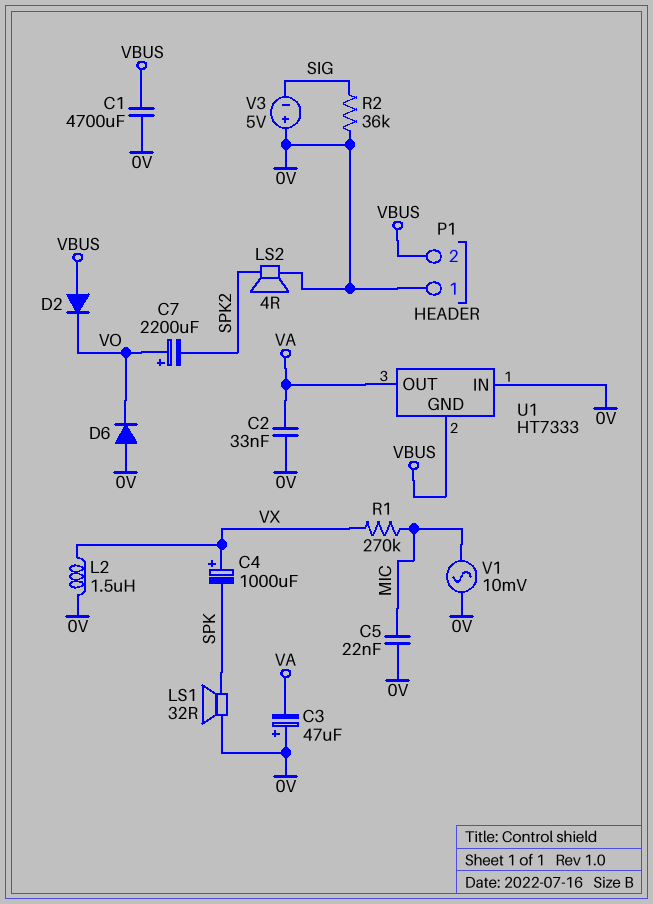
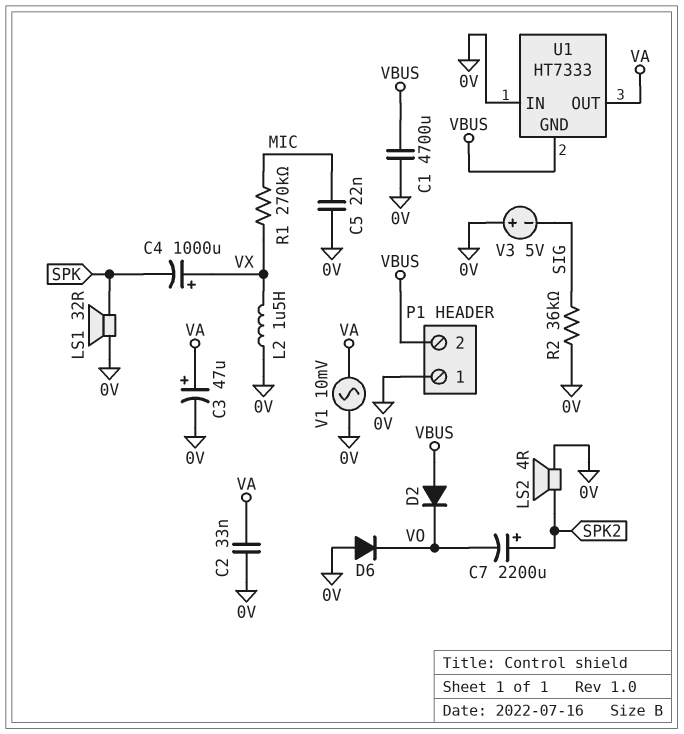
C3: 47uF (plus 0V, minus VA) -> 47uF (plus VA, minus 0V)
C7: 2200uF (plus VO, minus SPK2) -> 2200uF (plus SPK2, minus VO)
V1: AC 10mV (0V, MIC) -> AC 10mV (0V, VA)

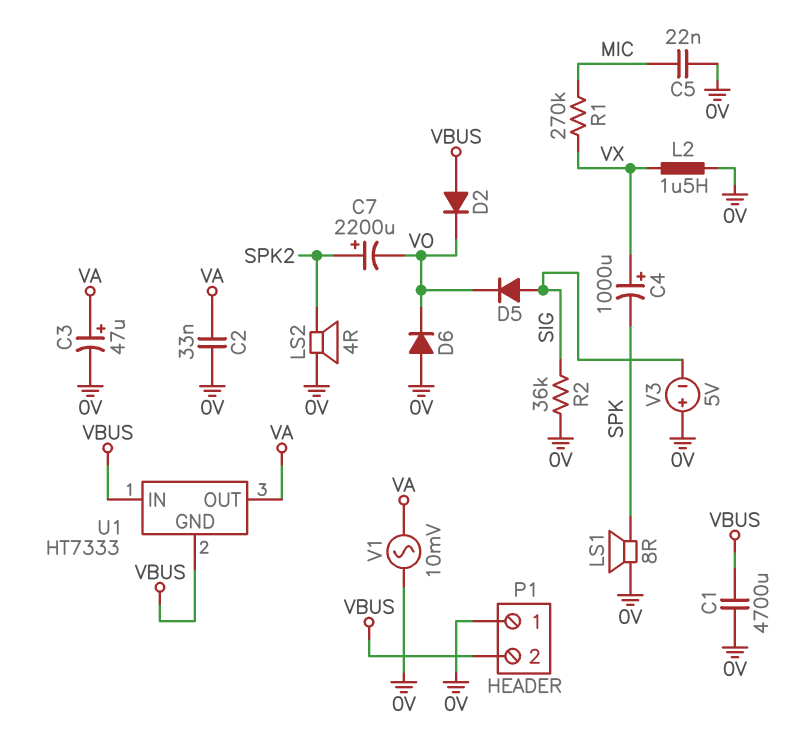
D5: none -> diode (A SIG, K VO)
LS1: speaker 32R (0V, SPK) -> speaker 8R (0V, SPK)
U1 pin IN: 0V -> VBUS

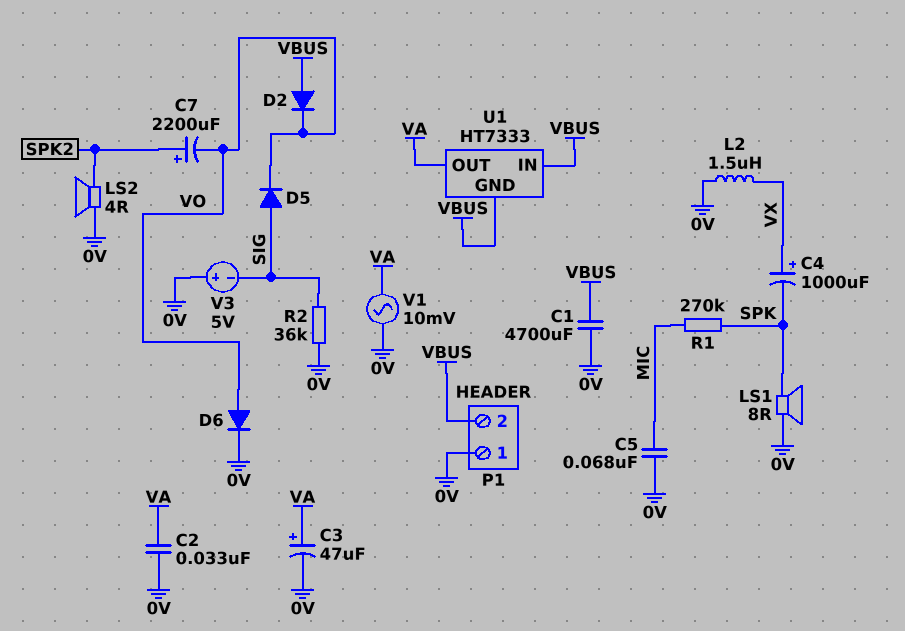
C5: 22nF (0V, MIC) -> 68nF (0V, MIC)
D6: diode (A 0V, K VO) -> diode (A VO, K 0V)
R1: 270k (MIC, VX) -> 270k (MIC, SPK)

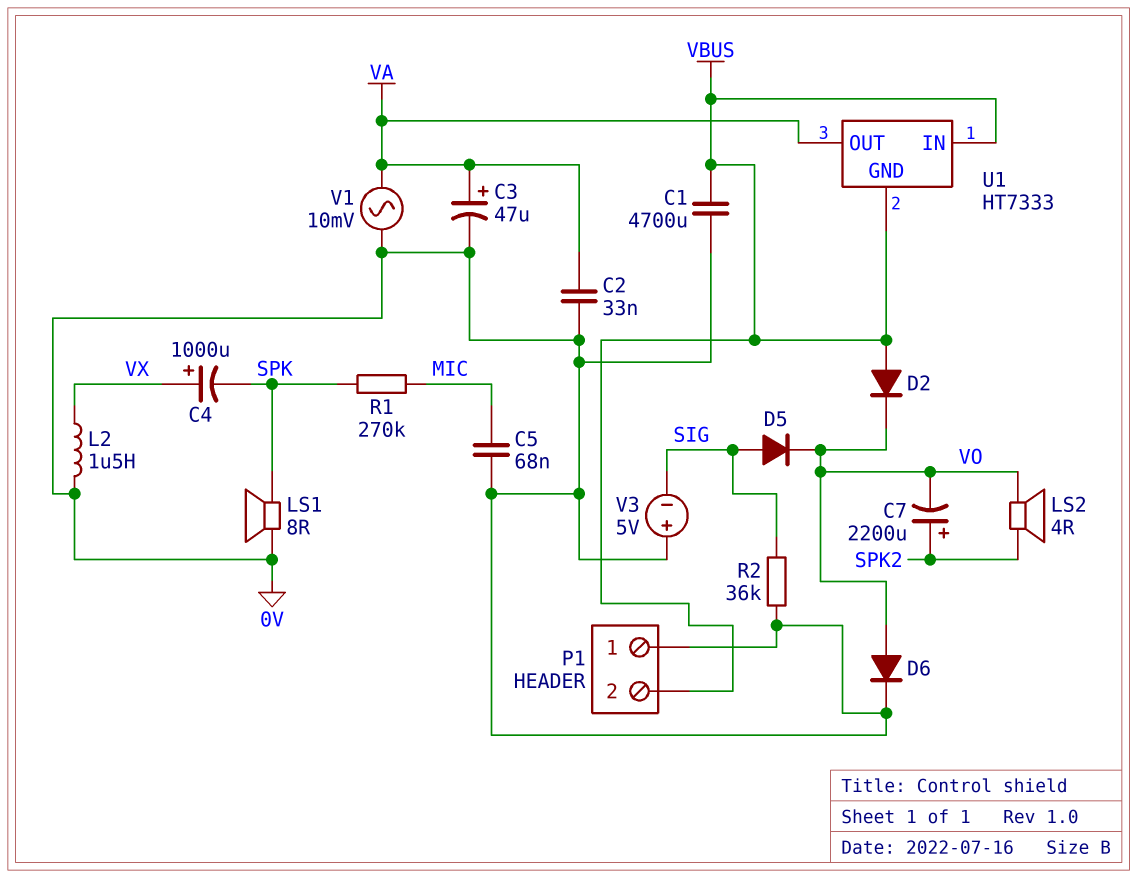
LS2: speaker 4R (0V, SPK2) -> speaker 4R (SPK2, VO)

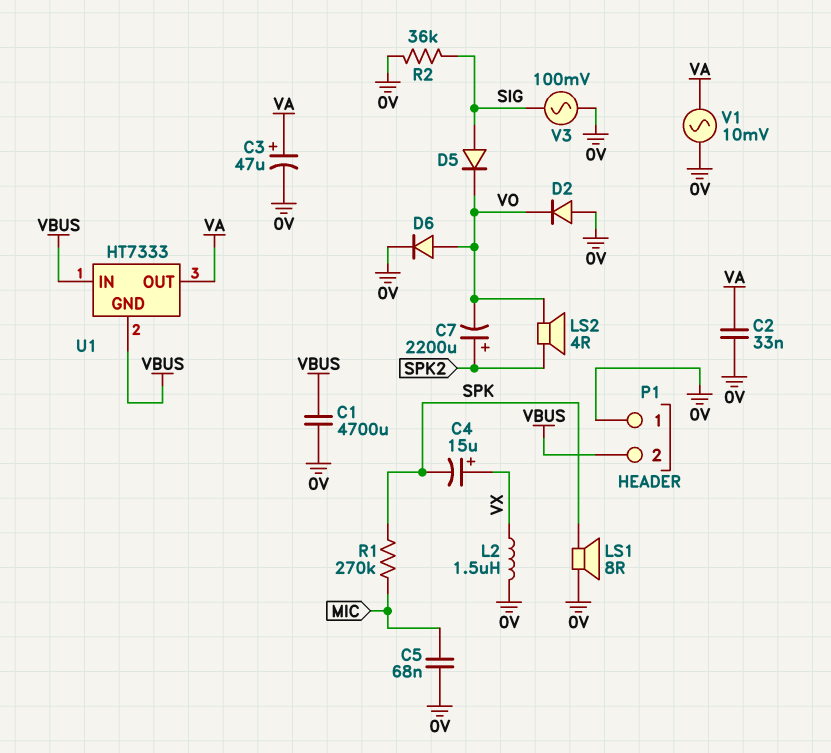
C4: 1000uF (plus VX, minus SPK) -> 15uF (plus VX, minus SPK)
D2: diode (A VBUS, K VO) -> diode (A 0V, K VO)
V3: 5V (plus 0V, minus SIG) -> AC 100mV (0V, SIG)

